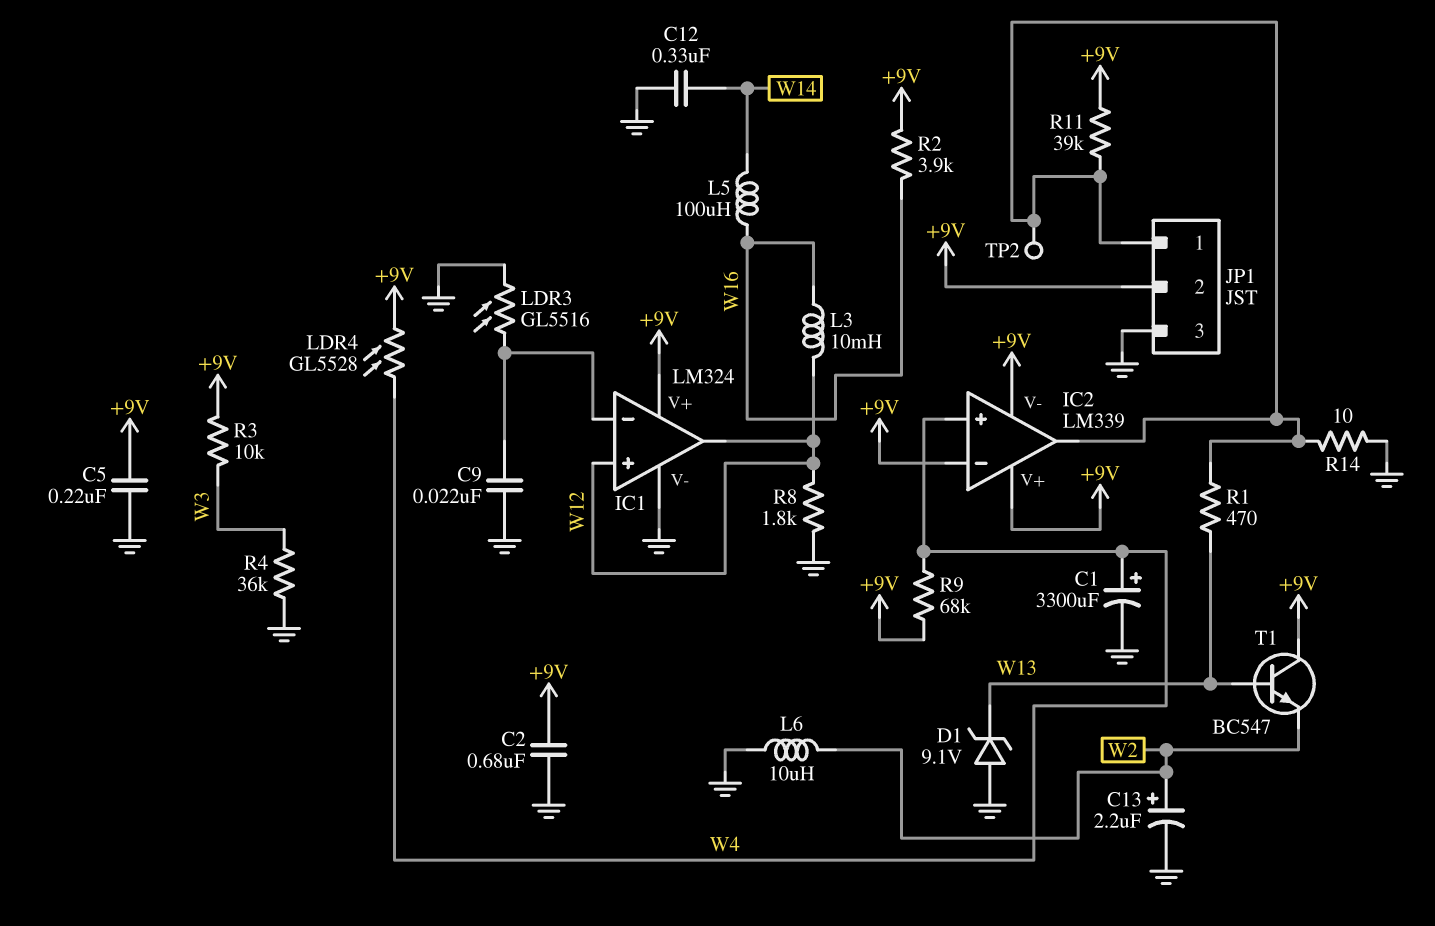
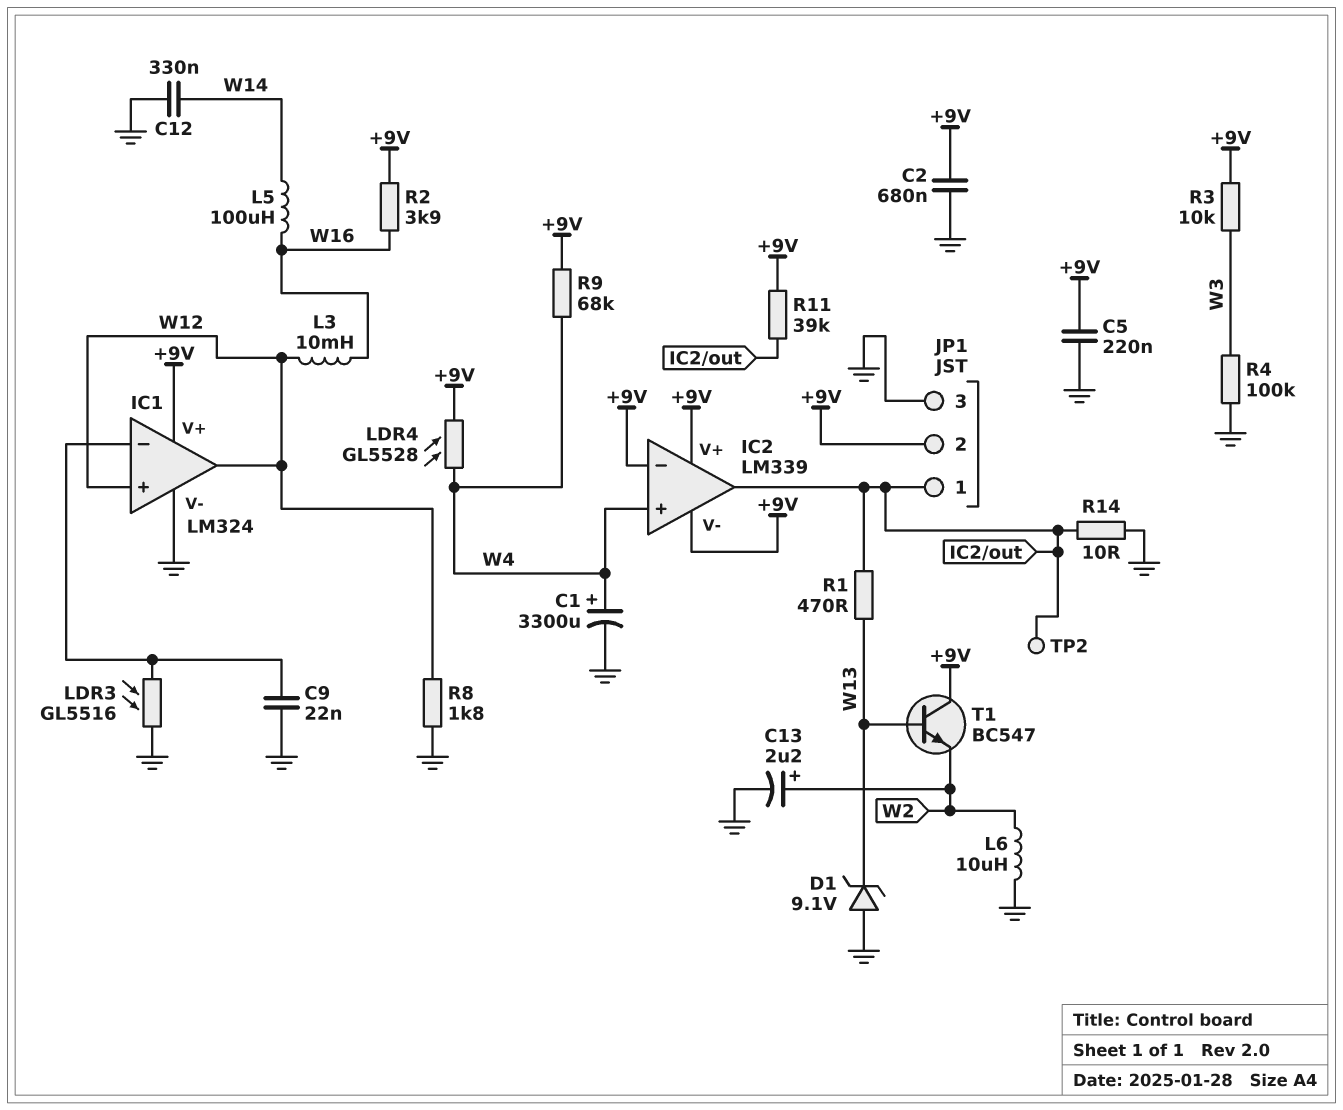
R4: 36k (GND, W3) -> 100k (GND, W3)

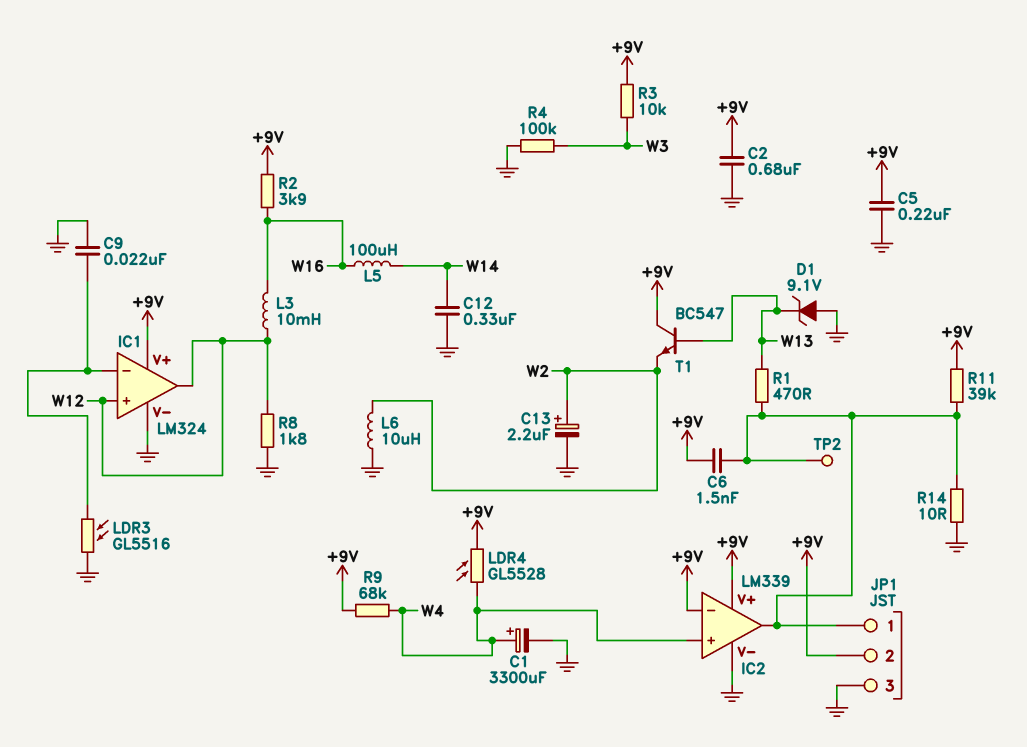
C6: none -> 1.5nF (+9V, IC2/out)
IC2 pin V-: +9V -> GND

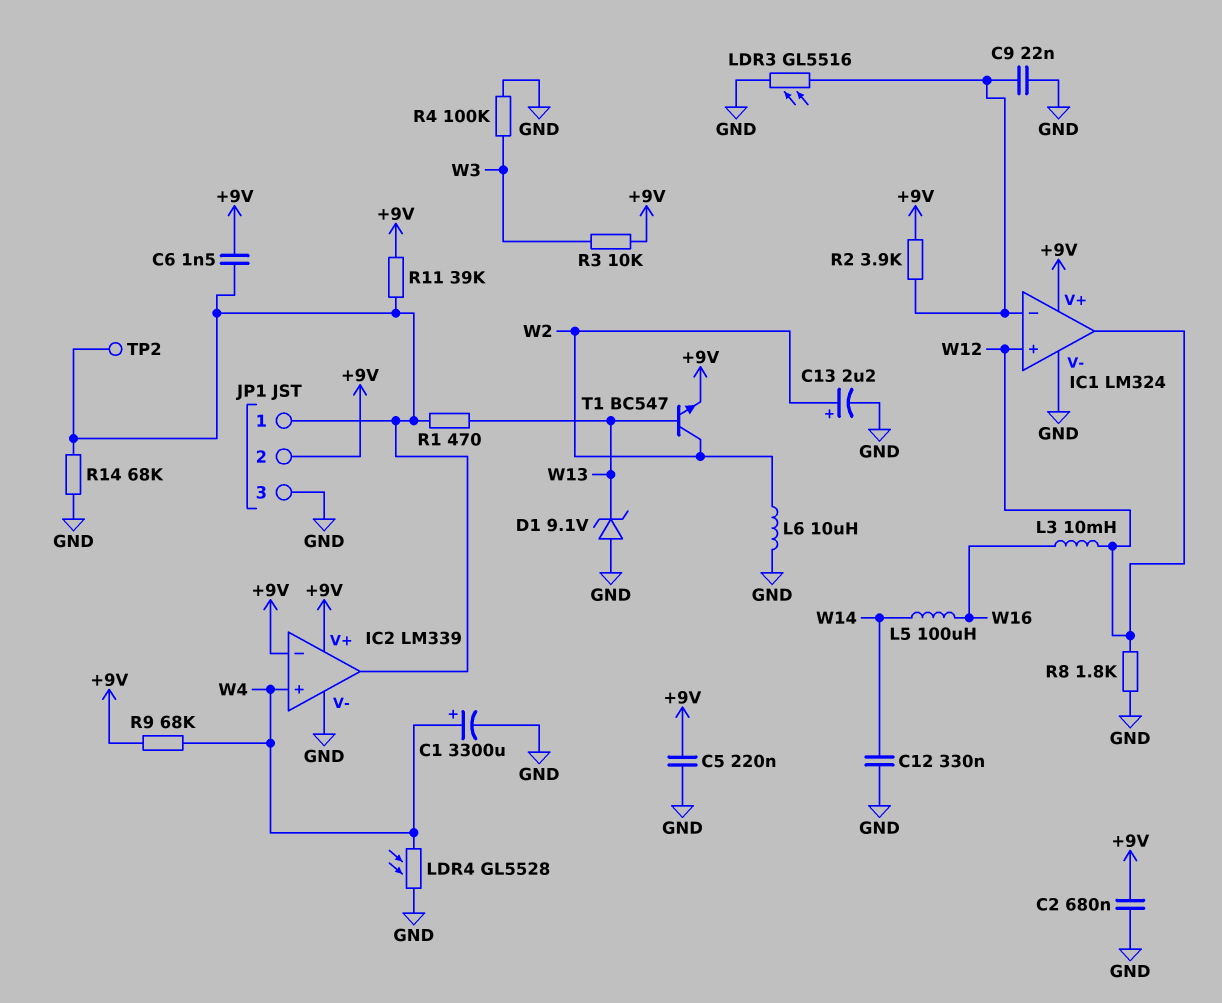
LDR4: GL5528 (+9V, W4) -> GL5528 (GND, W4)
R2: 3.9k (+9V, W16) -> 3.9k (+9V, IC1/in-)
R14: 10 (GND, IC2/out) -> 68k (GND, IC2/out)
T1: NPN BC547 (B W13, C +9V, E W2) -> NPN BC547 (B W13, C W2, E +9V)

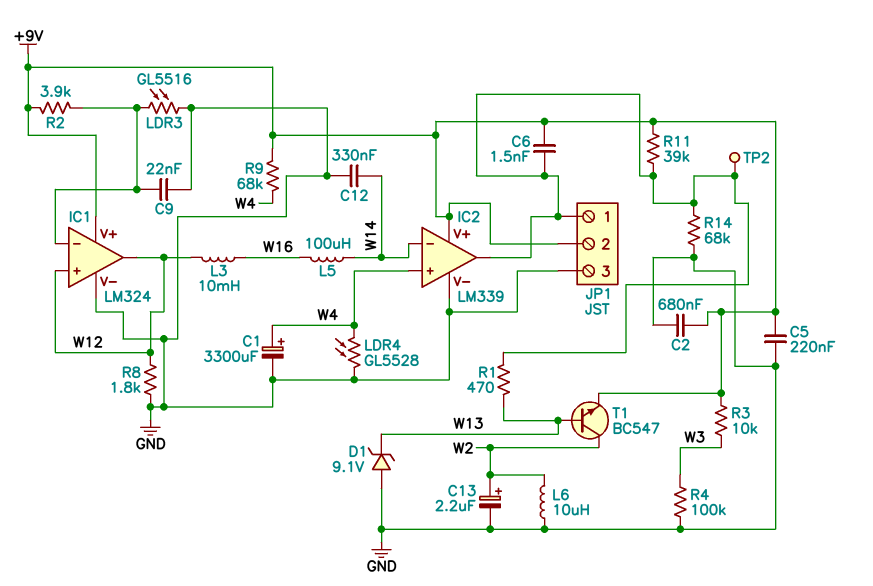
IC2 pin in-: +9V -> W14

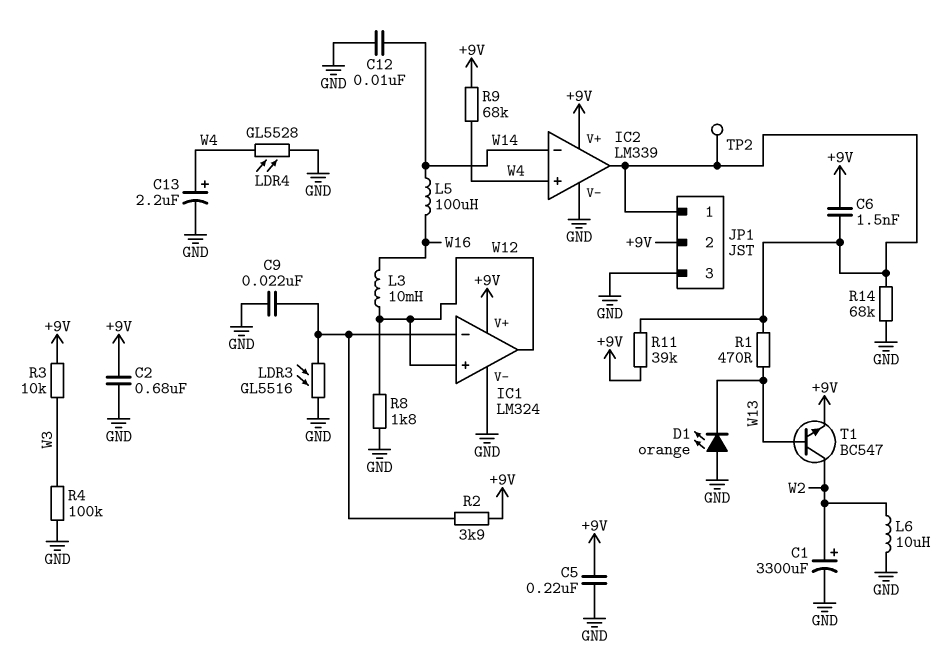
C1: 3300uF (plus W4, minus GND) -> 3300uF (plus W2, minus GND)
C12: 330nF (GND, W14) -> 10nF (GND, W14)
C13: 2.2uF (plus W2, minus GND) -> 2.2uF (plus W4, minus GND)
D1: zener 9.1V (A GND, K W13) -> LED orange (A GND, K W13)

